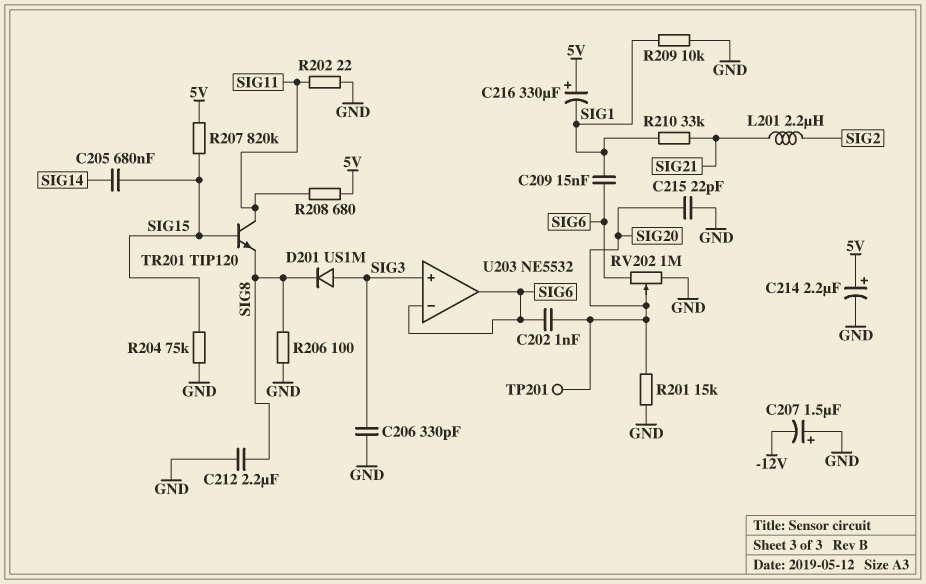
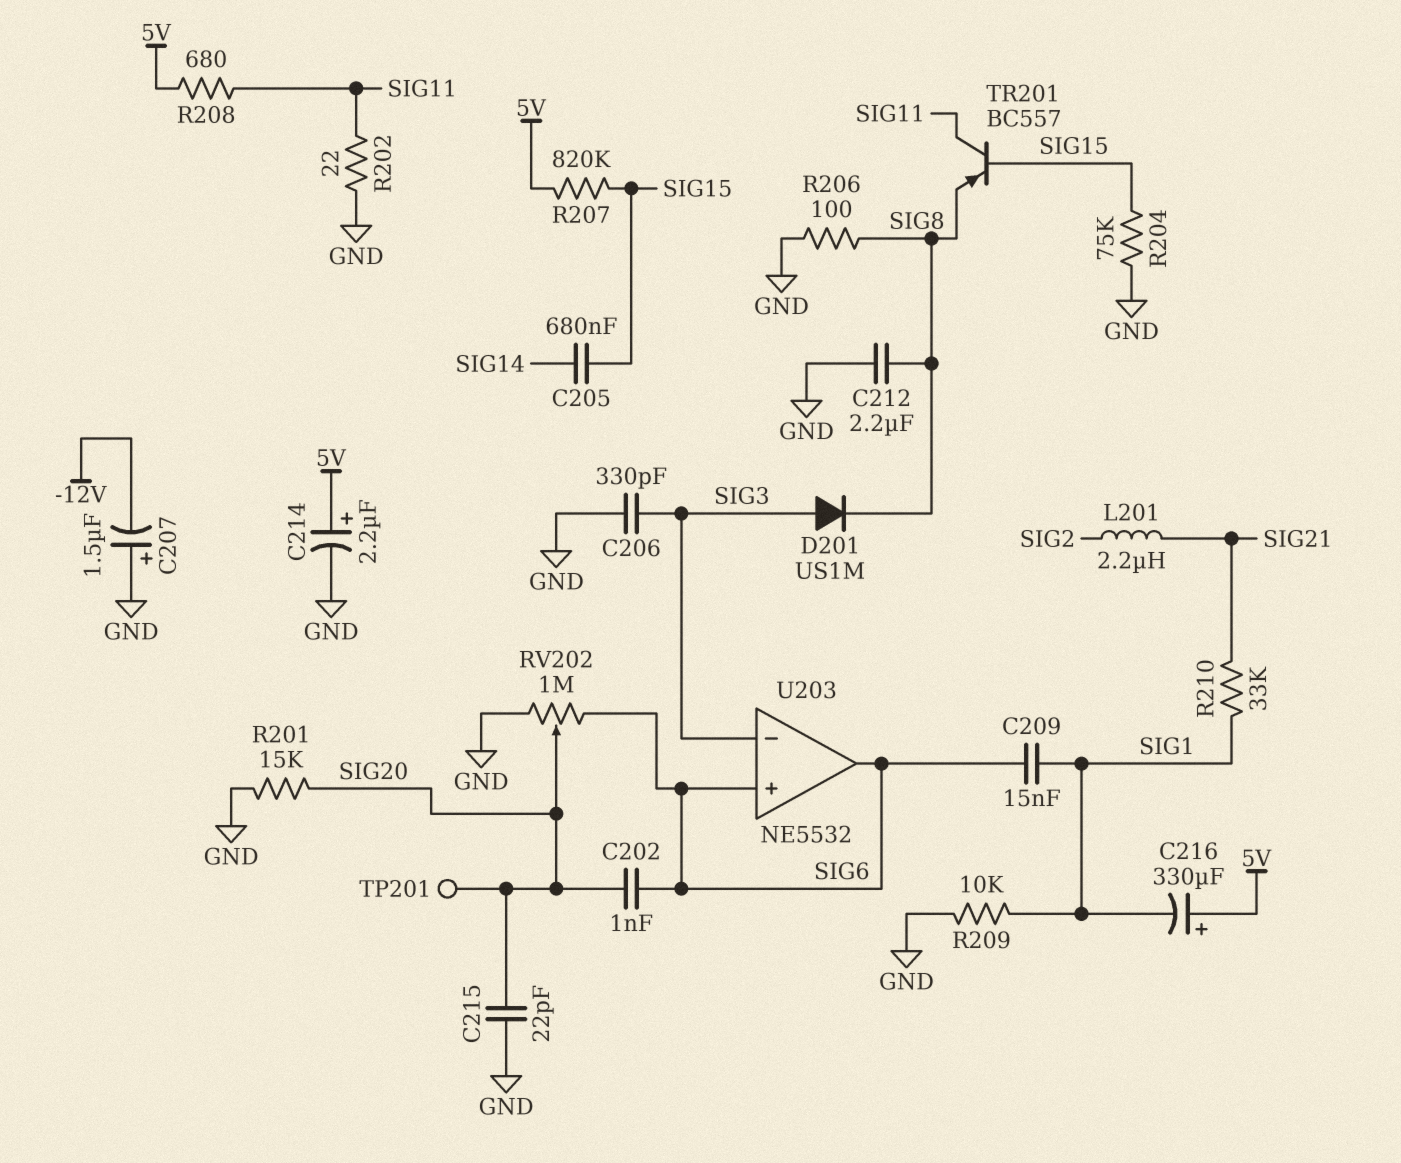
TR201: NPN TIP120 (B SIG15, C SIG11, E SIG8) -> PNP BC557 (B SIG15, C SIG11, E SIG8)
U203 pin in+: SIG3 -> SIG6
U203 pin in-: SIG6 -> SIG3

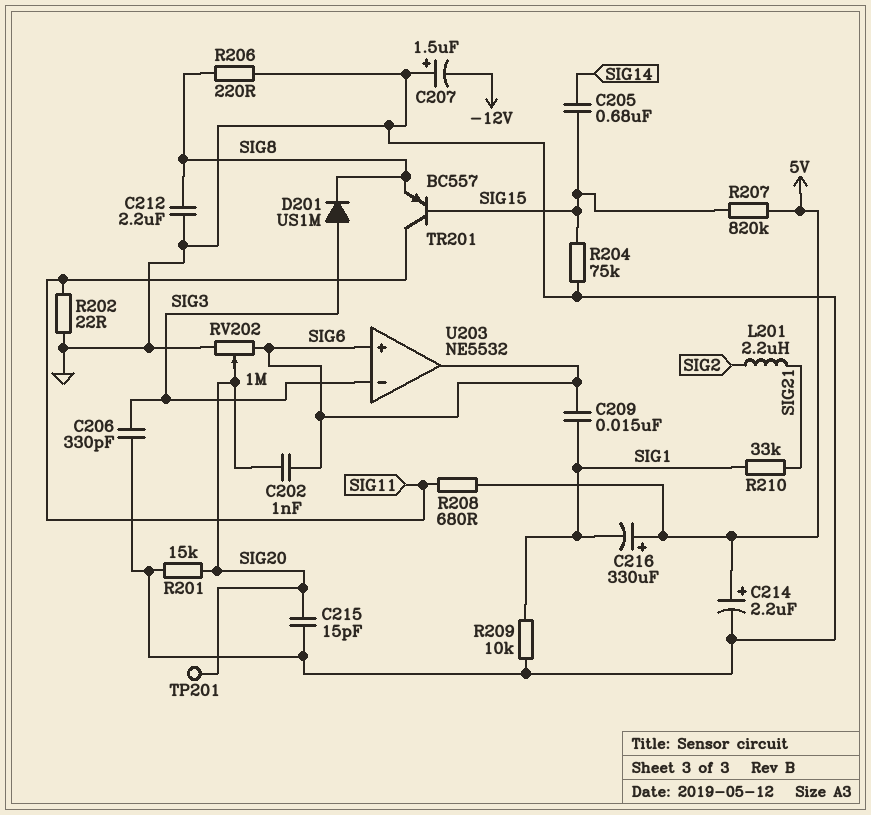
C215: 22pF (GND, SIG20) -> 15pF (GND, SIG20)
R206: 100 (GND, SIG8) -> 220 (GND, SIG8)

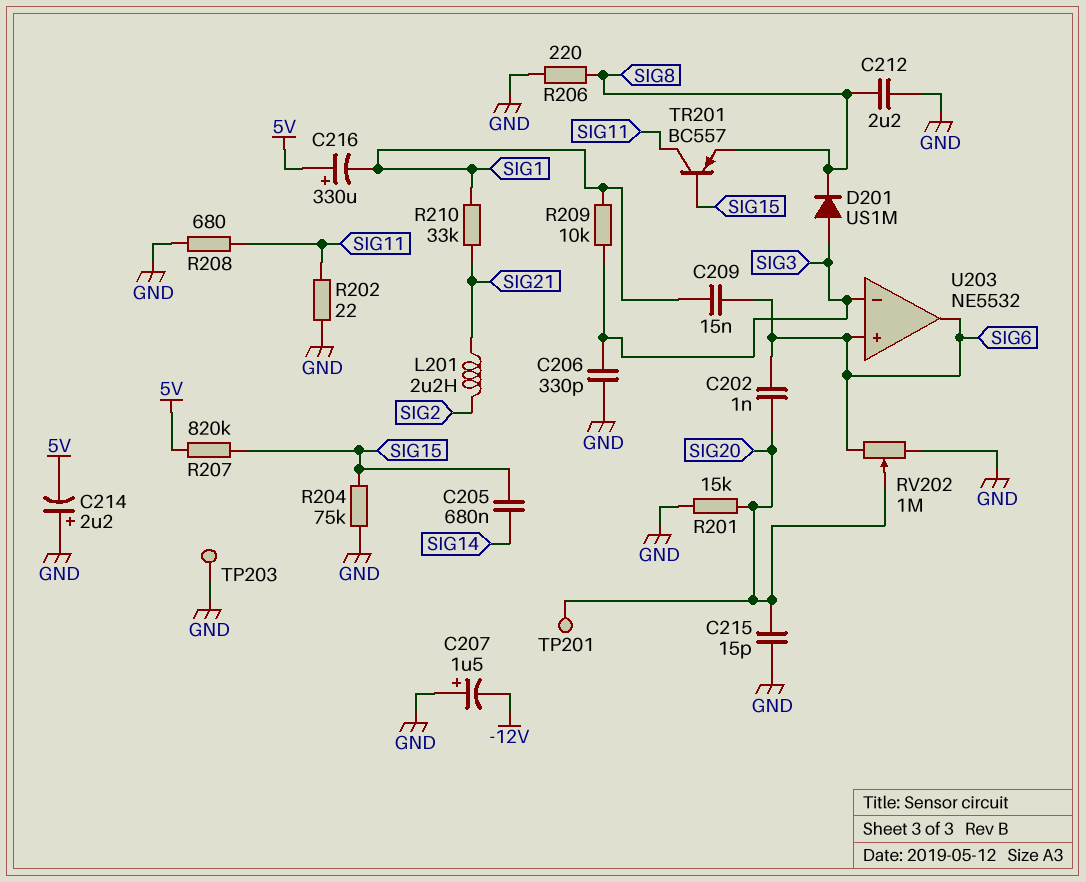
C214: 2.2uF (plus 5V, minus GND) -> 2.2uF (plus GND, minus 5V)
R208: 680 (5V, SIG11) -> 680 (GND, SIG11)
R209: 10k (GND, SIG1) -> 10k (SIG1, SIG3)
TP203: none -> test point (GND)

